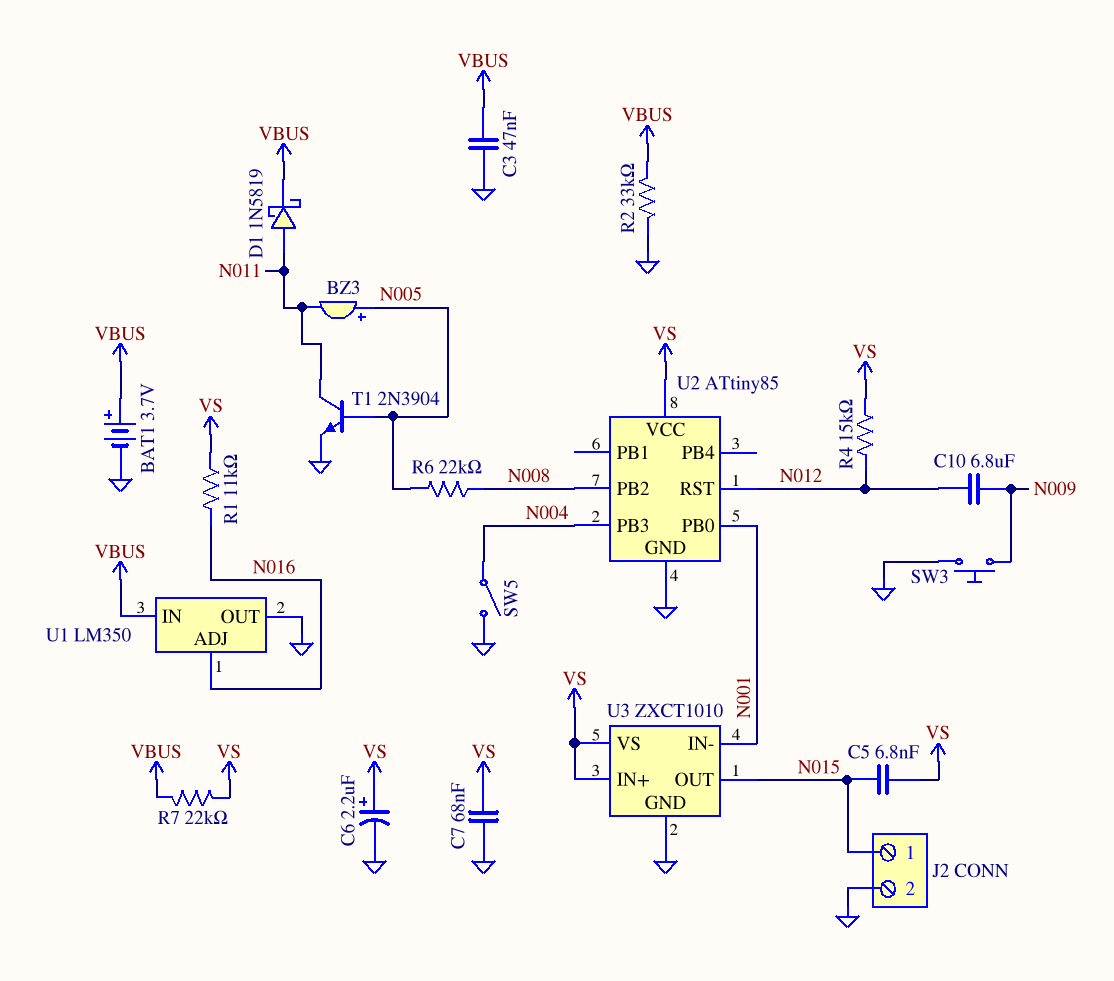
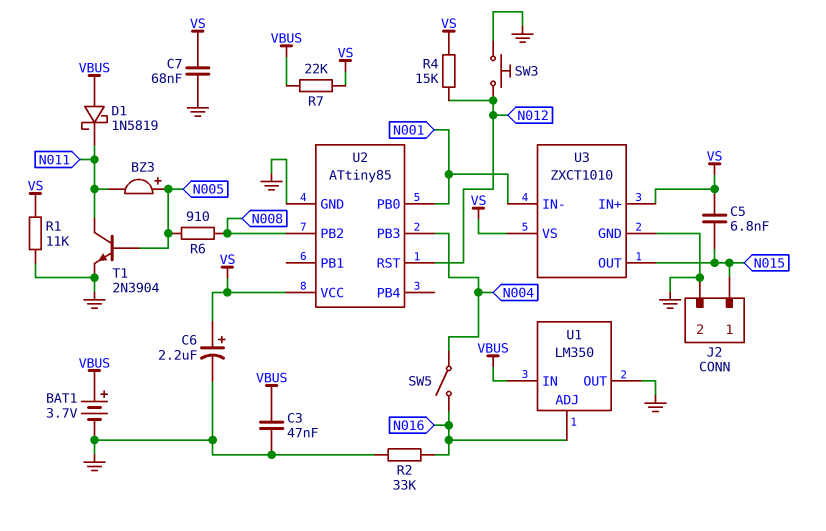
C10: 6.8uF (N009, N012) -> none
D1: schottky 1N5819 (A N011, K VBUS) -> schottky 1N5819 (A VBUS, K N011)
R1: 11k (N016, VS) -> 11k (GND, VS)
R2: 33k (GND, VBUS) -> 33k (GND, N016)
R6: 22k (N005, N008) -> 910 (N005, N008)
SW3: button (GND, N009) -> button (GND, N012)
SW5: switch (GND, N004) -> switch (N004, N016)

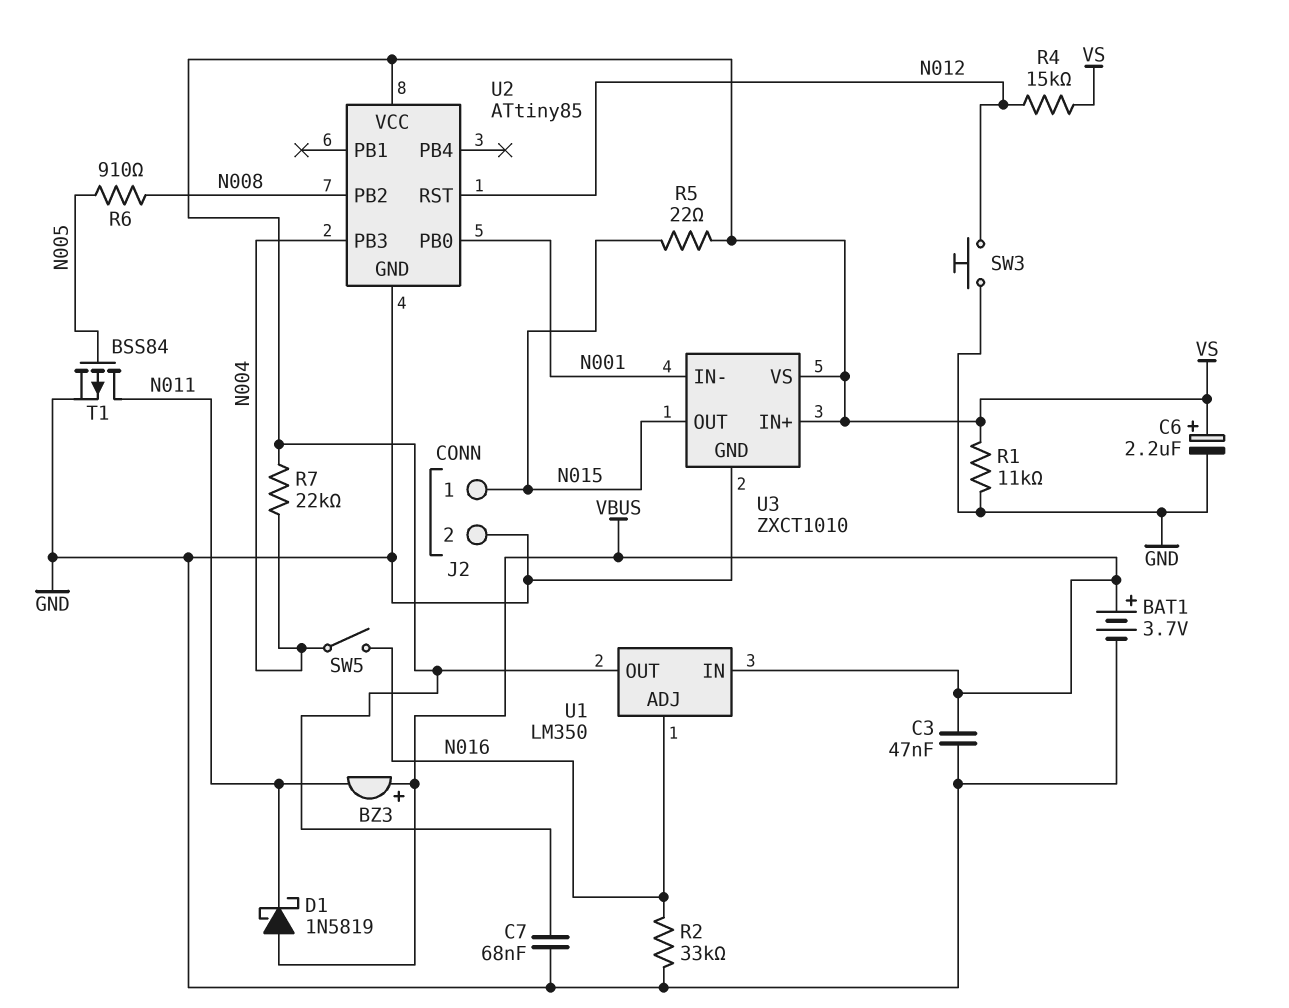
BZ3: buzzer (plus N005, minus N011) -> buzzer (plus VBUS, minus N011)
C5: 6.8nF (N015, VS) -> none
R5: none -> 22 (N015, VS)
R7: 22k (VBUS, VS) -> 22k (N004, VS)
T1: NPN 2N3904 (B N005, C N011, E GND) -> PMOS BSS84 (G N005, D N011, S GND)
U1 pin OUT: GND -> VS

